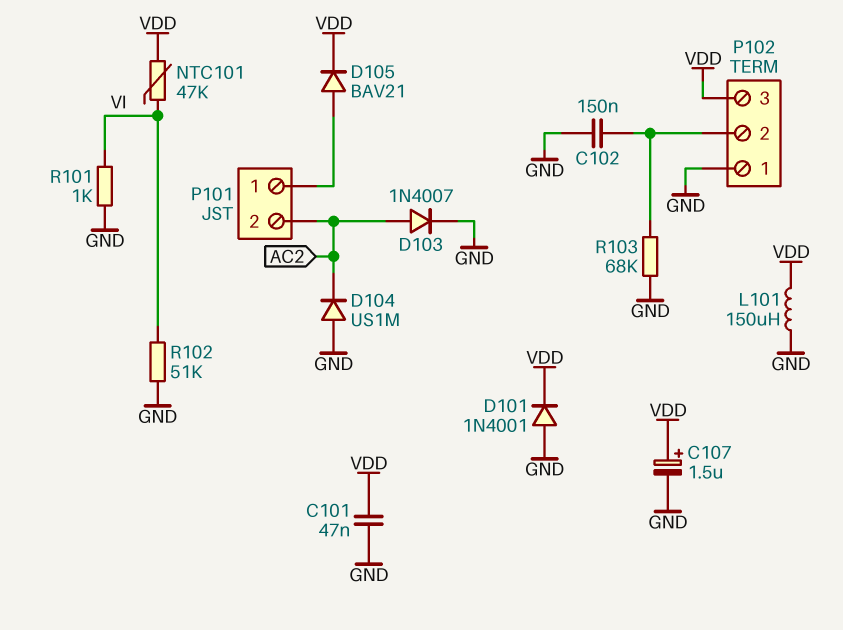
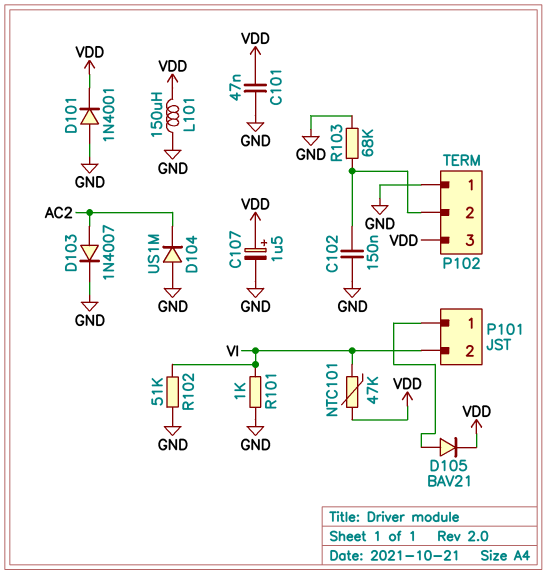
P101 pin 2: AC2 -> VI

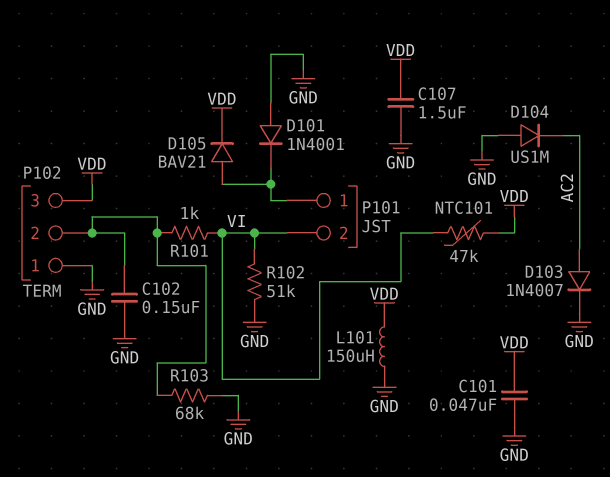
C107: 1.5uF (plus VDD, minus GND) -> 1.5uF (GND, VDD)
D101: diode 1N4001 (A GND, K VDD) -> diode 1N4001 (A GND, K P101/1)
R101: 1k (GND, VI) -> 1k (P102/2, VI)

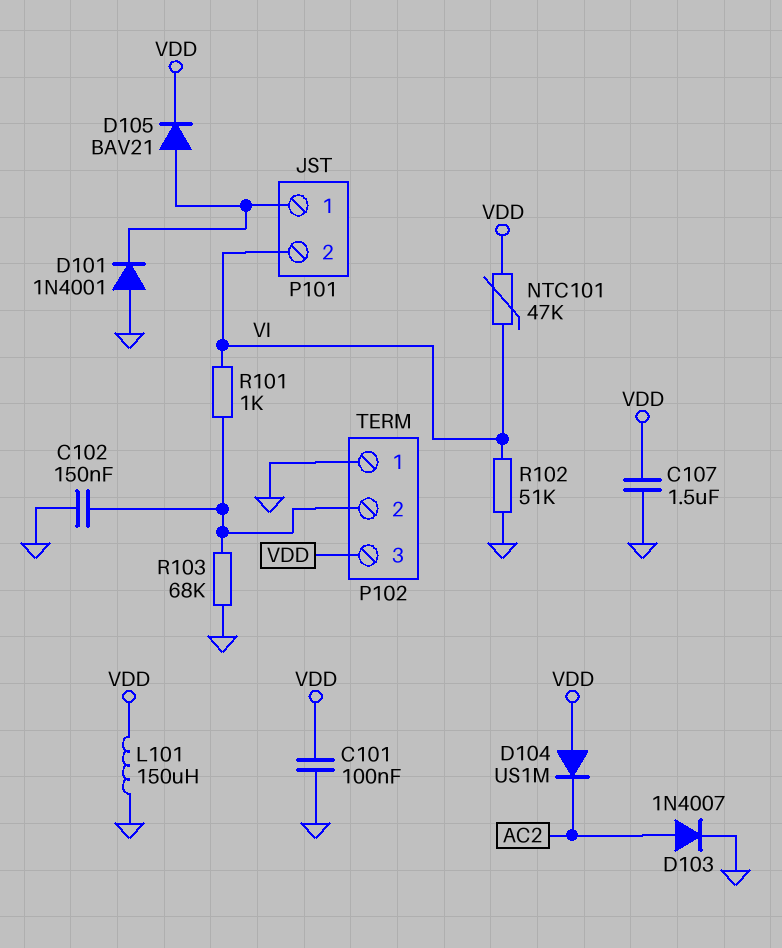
C101: 47nF (GND, VDD) -> 100nF (GND, VDD)
D104: diode US1M (A GND, K AC2) -> diode US1M (A VDD, K AC2)

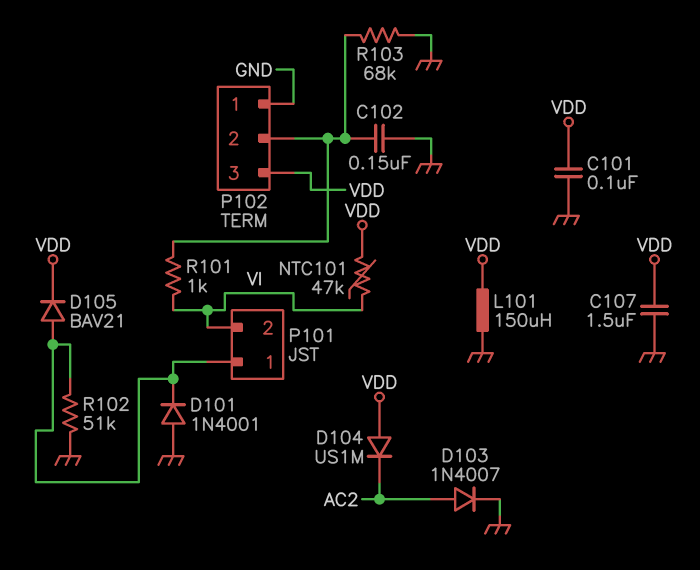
R102: 51k (GND, VI) -> 51k (GND, P101/1)

